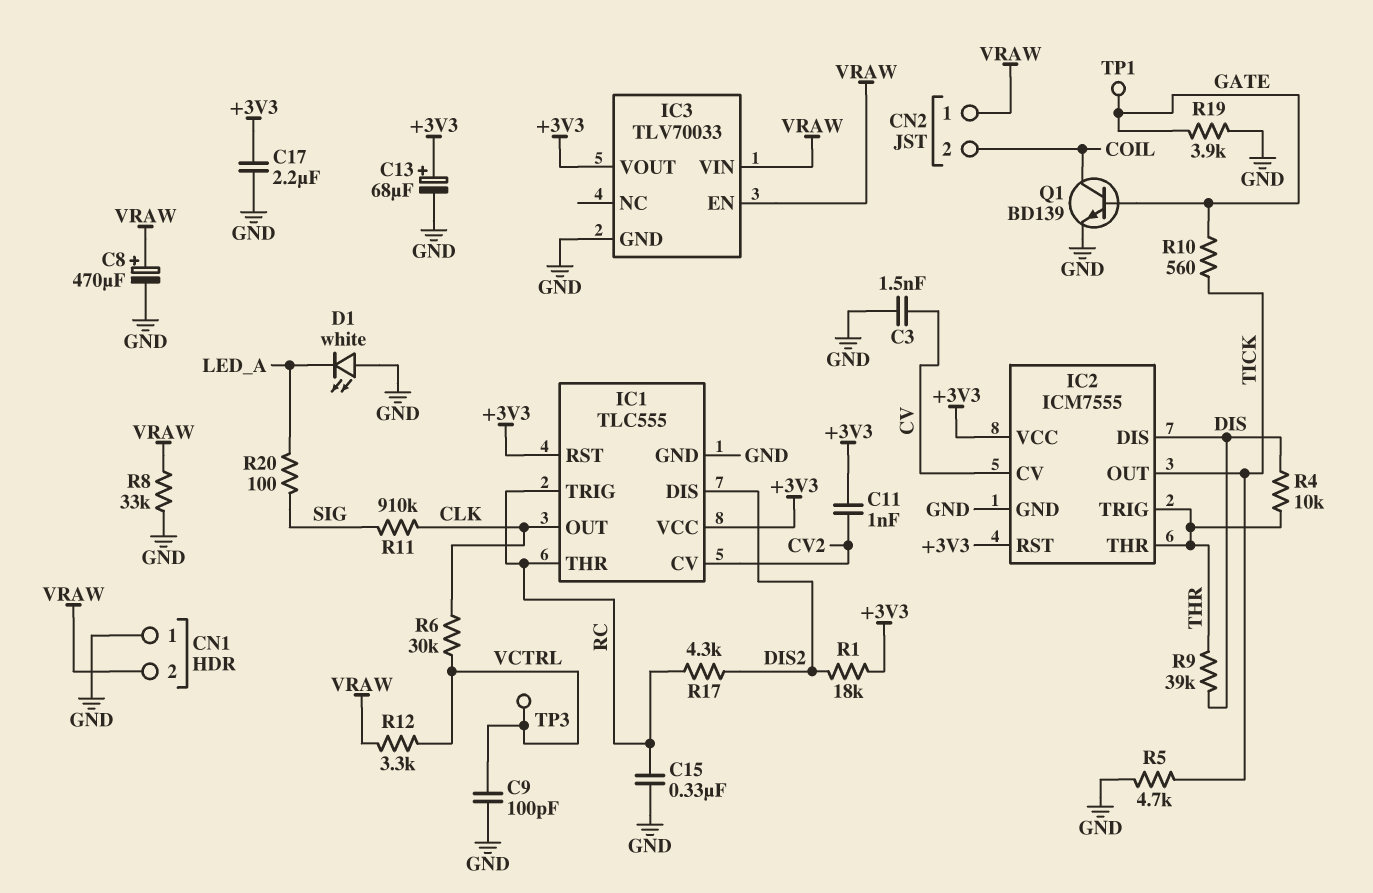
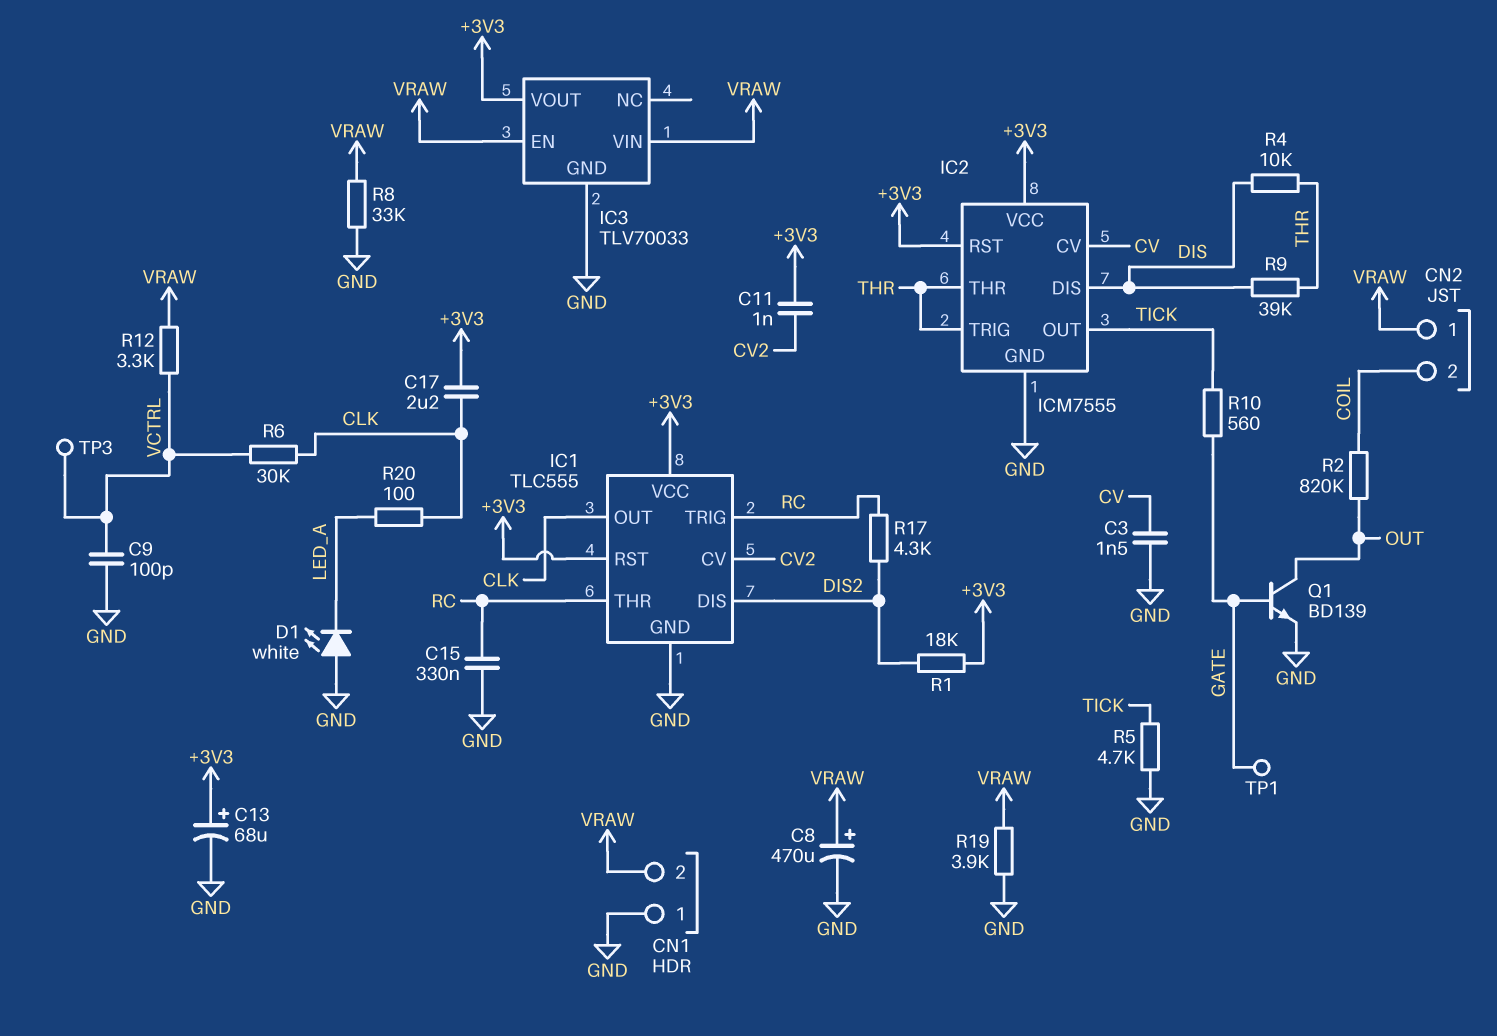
C17: 2.2uF (+3V3, GND) -> 2.2uF (+3V3, CLK)
Q1: NPN BD139 (B GATE, C COIL, E GND) -> NPN BD139 (B GATE, C OUT, E GND)
R2: none -> 820k (COIL, OUT)
R11: 910k (CLK, SIG) -> none
R19: 3.9k (GATE, GND) -> 3.9k (GND, VRAW)
R20: 100 (LED_A, SIG) -> 100 (CLK, LED_A)

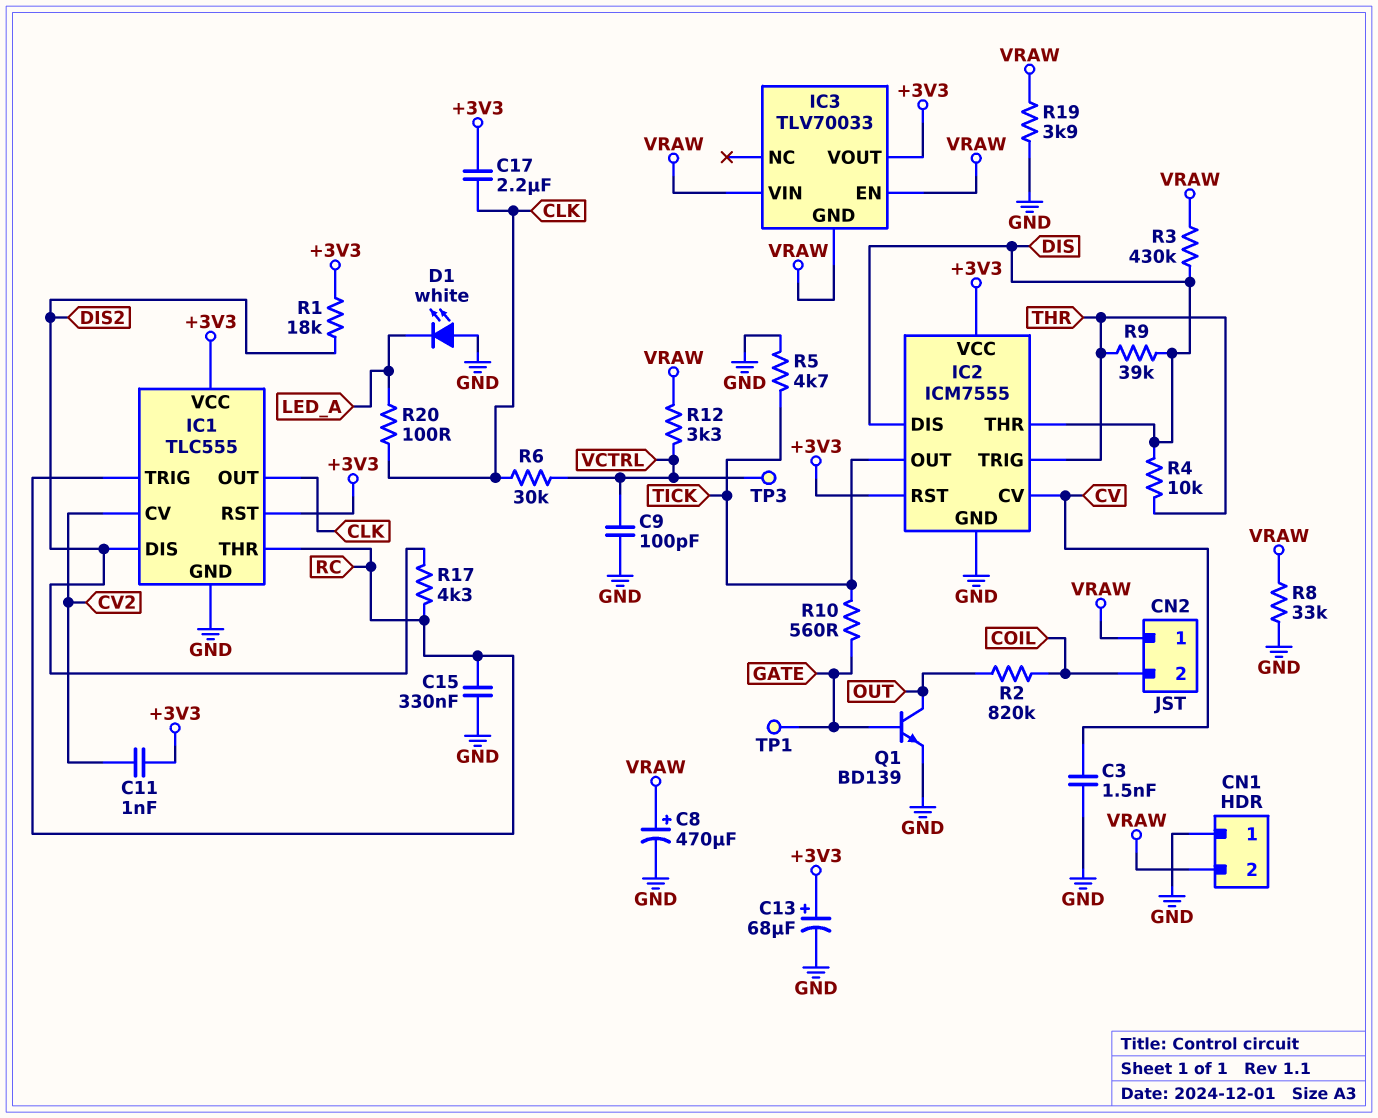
IC2 pin THR: THR -> DIS
IC3 pin GND: GND -> VRAW
R3: none -> 430k (DIS, VRAW)

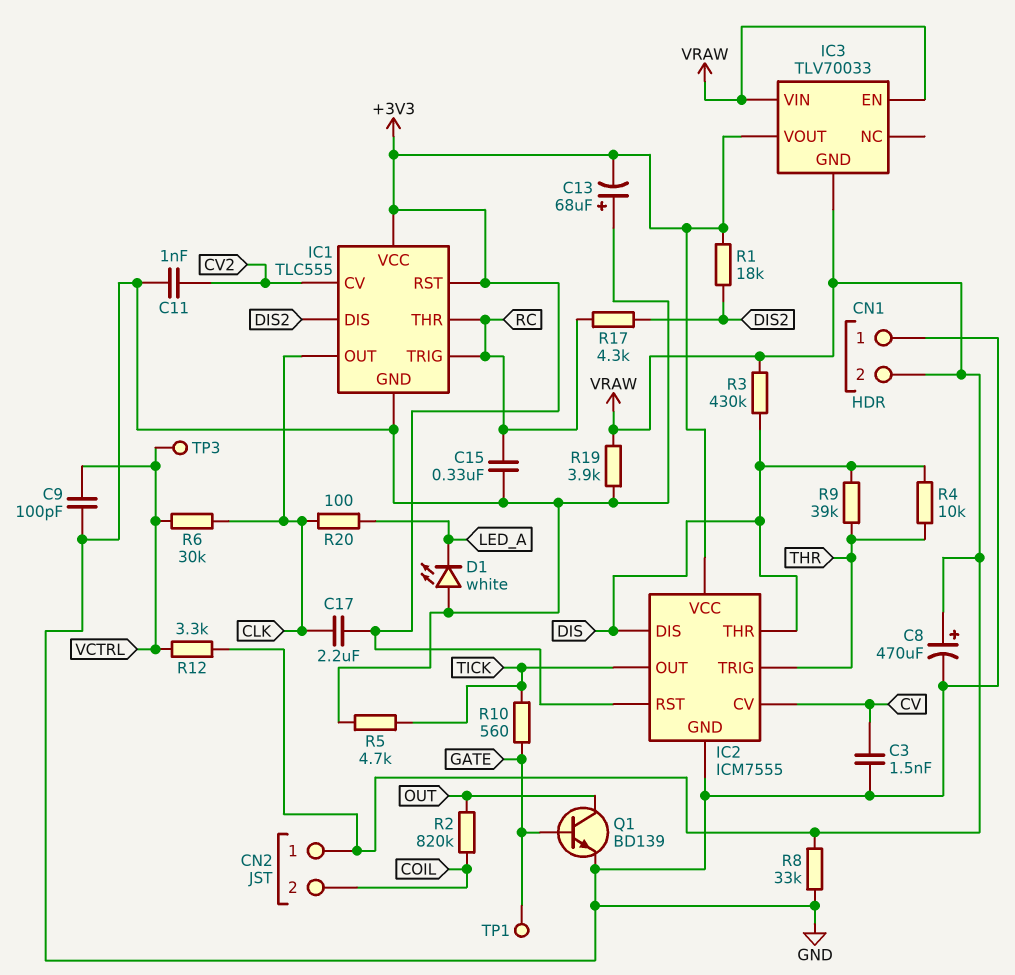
C11: 1nF (+3V3, CV2) -> 1nF (CV2, GND)
C13: 68uF (plus +3V3, minus GND) -> 68uF (plus GND, minus +3V3)

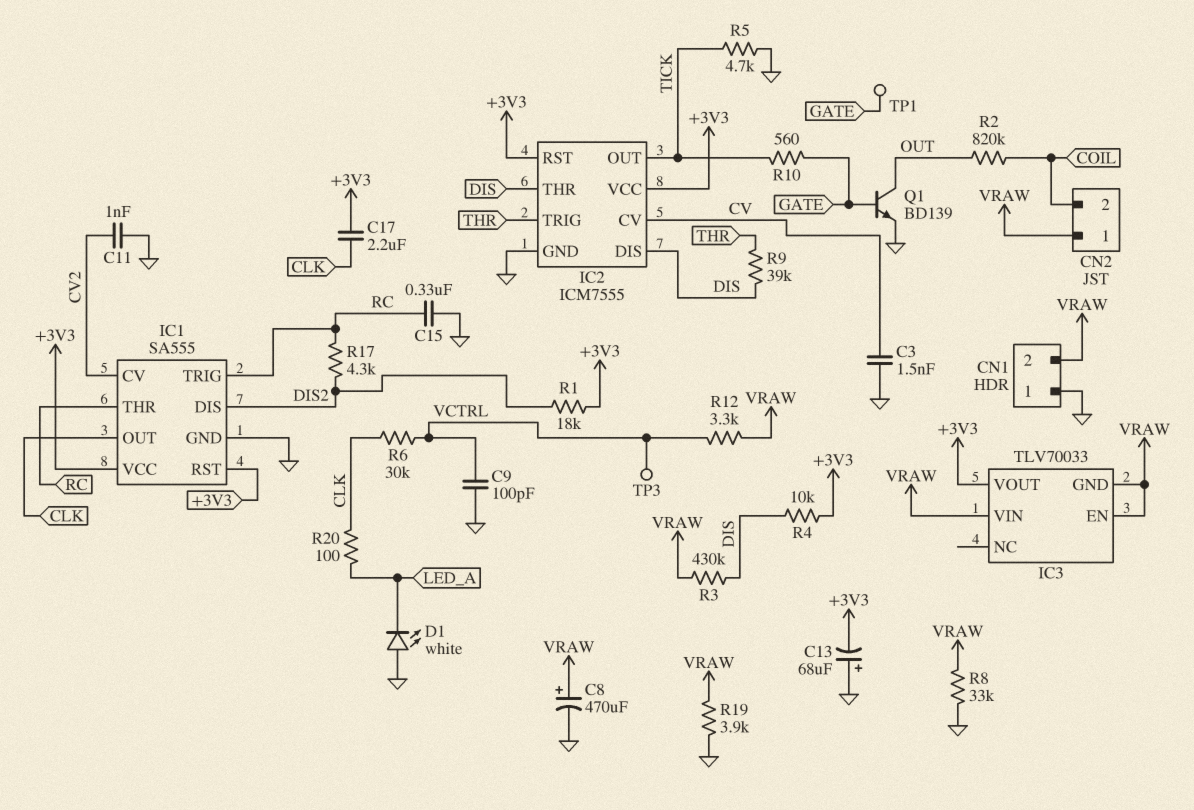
IC1: TLC555 -> SA555
R4: 10k (DIS, THR) -> 10k (+3V3, DIS)

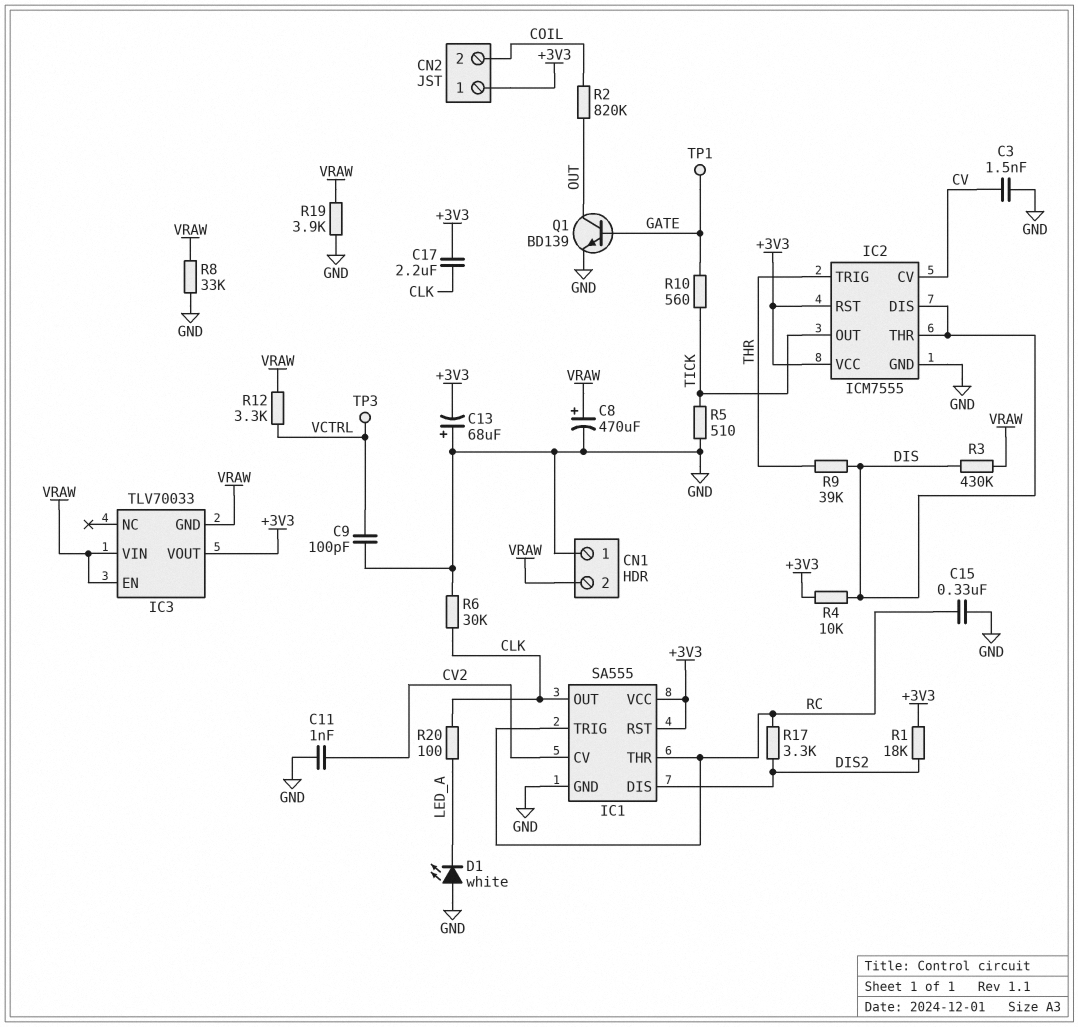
CN2 pin 1: VRAW -> +3V3
R5: 4.7k (GND, TICK) -> 510 (GND, TICK)
R6: 30k (CLK, VCTRL) -> 30k (CLK, GND)
R17: 4.3k (DIS2, RC) -> 3.3k (DIS2, RC)

